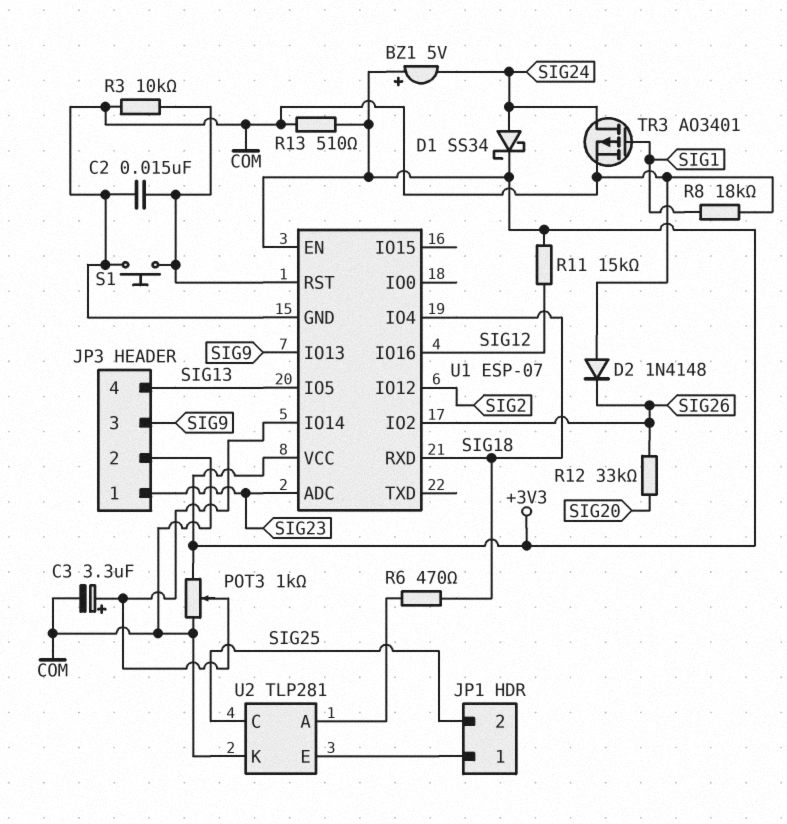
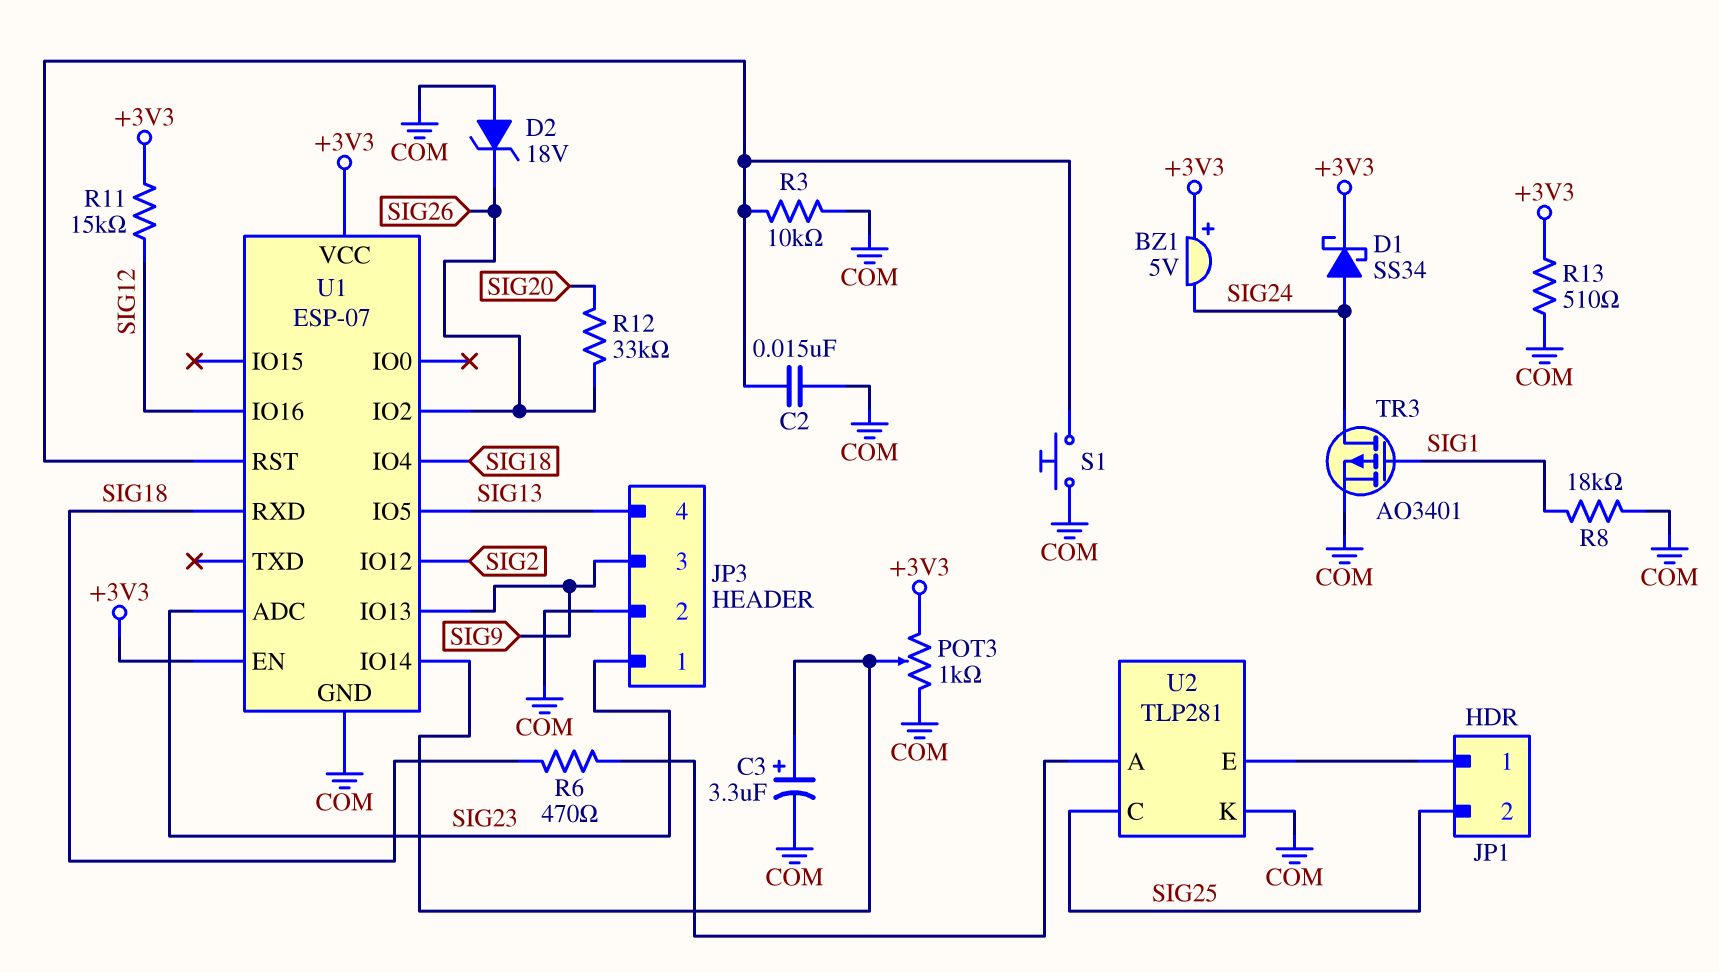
D2: diode 1N4148 (A COM, K SIG26) -> zener 18V (A COM, K SIG26)

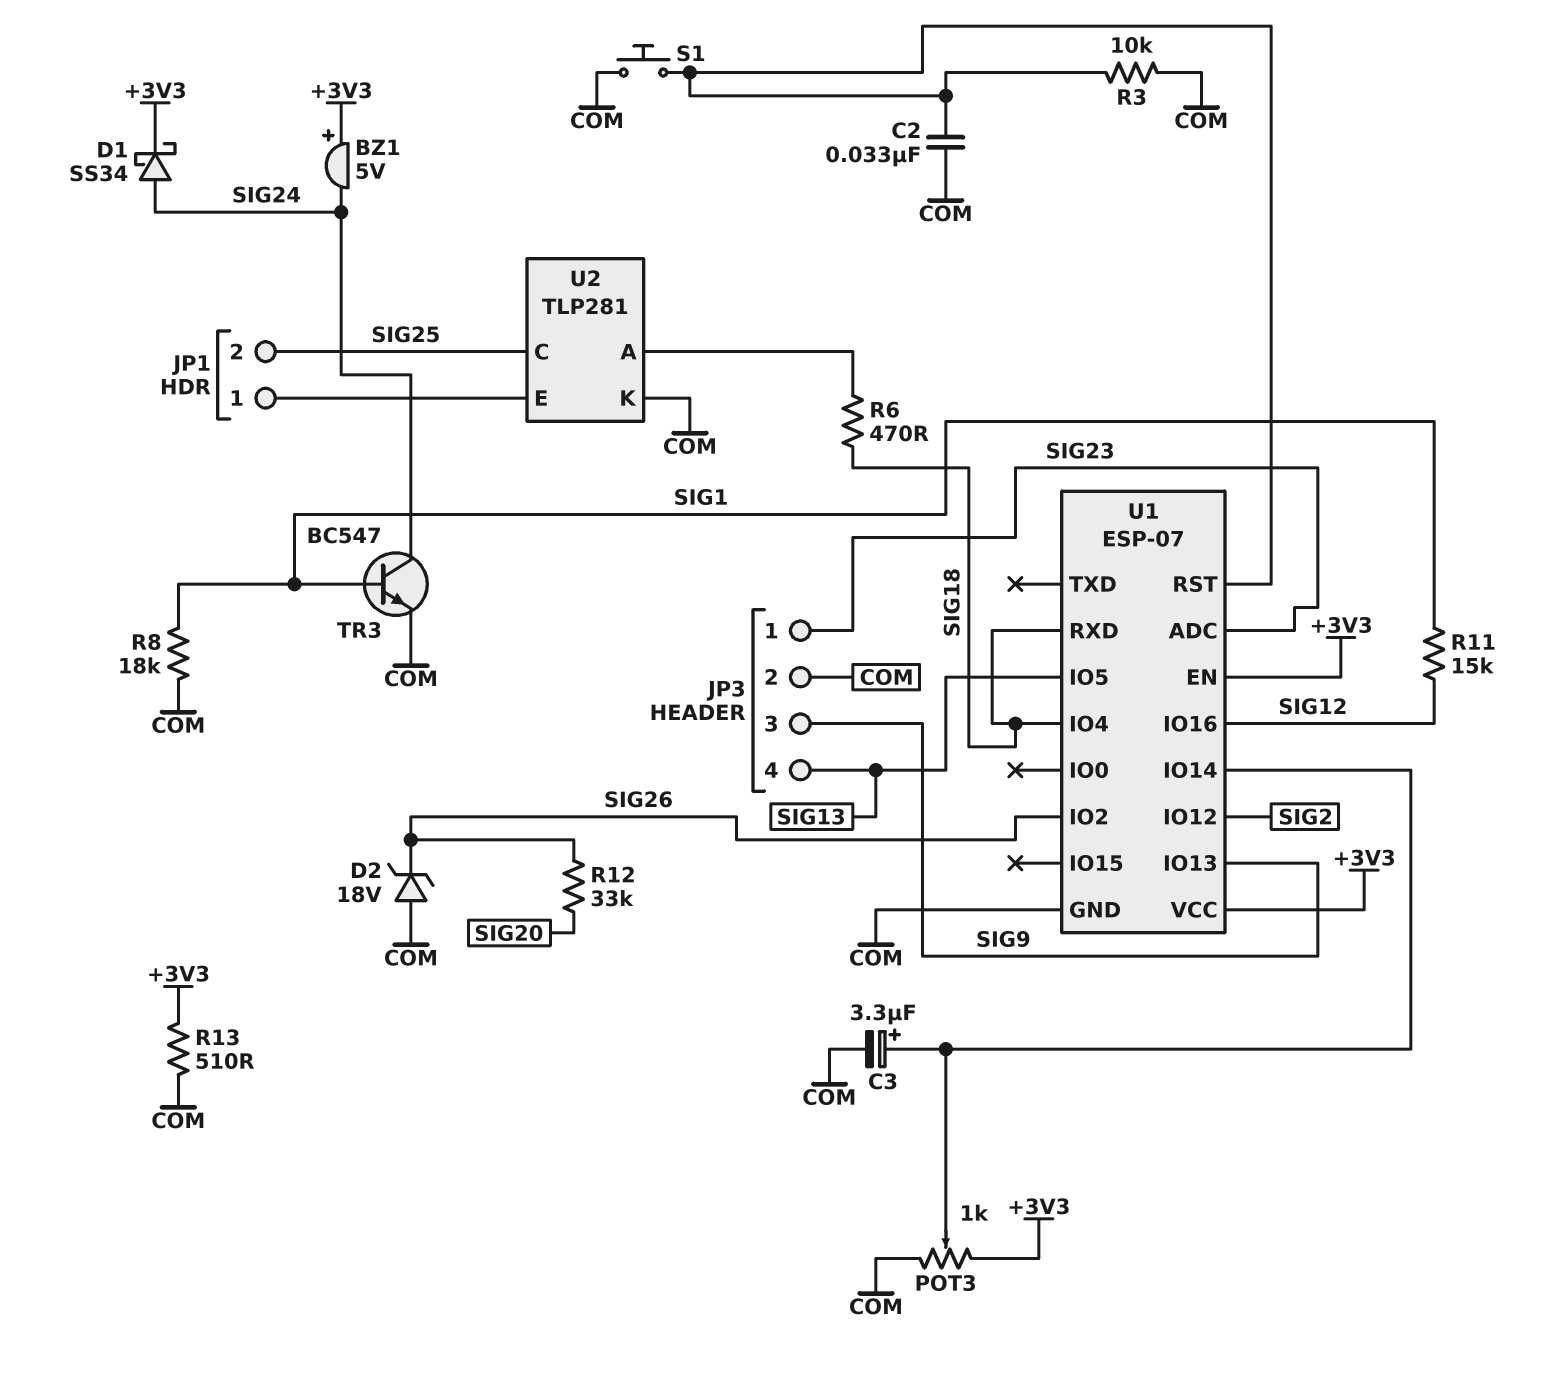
C2: 15nF (COM, U1/RST) -> 33nF (COM, U1/RST)
R11: 15k (+3V3, SIG12) -> 15k (SIG1, SIG12)
TR3: PMOS AO3401 (G SIG1, D SIG24, S COM) -> NPN BC547 (B SIG1, C SIG24, E COM)

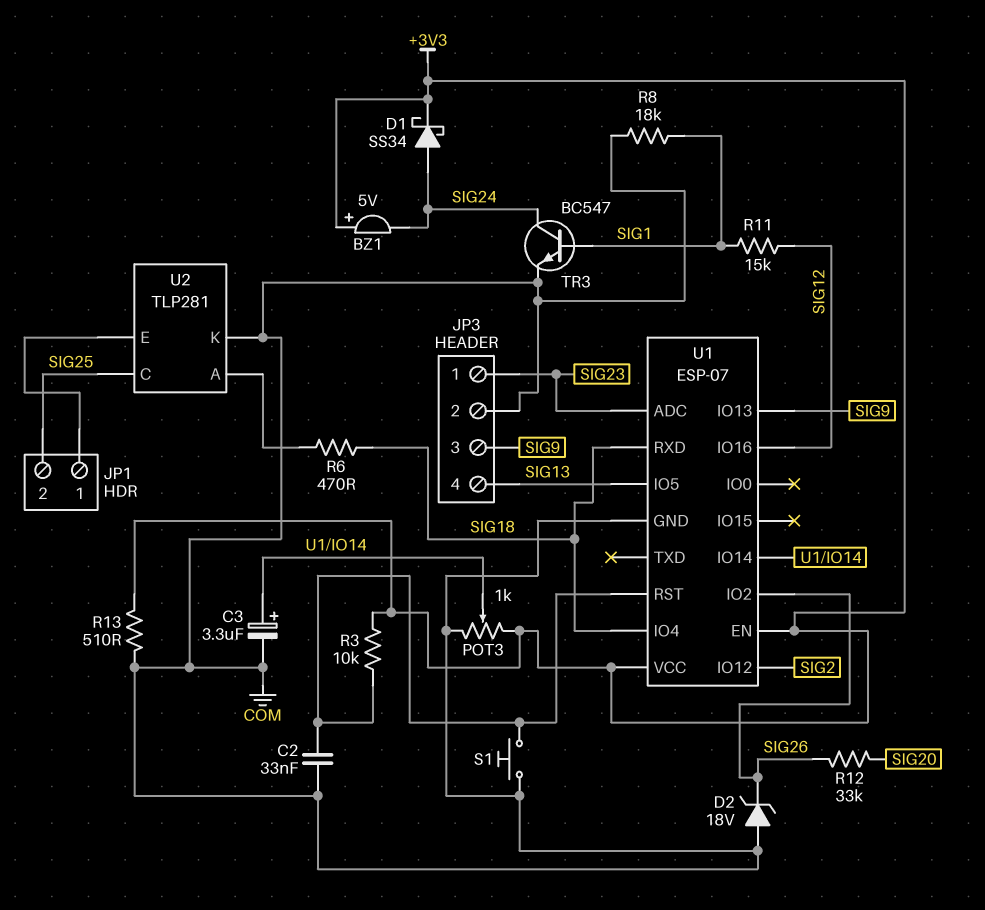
R3: 10k (COM, U1/RST) -> 10k (+3V3, U1/RST)

